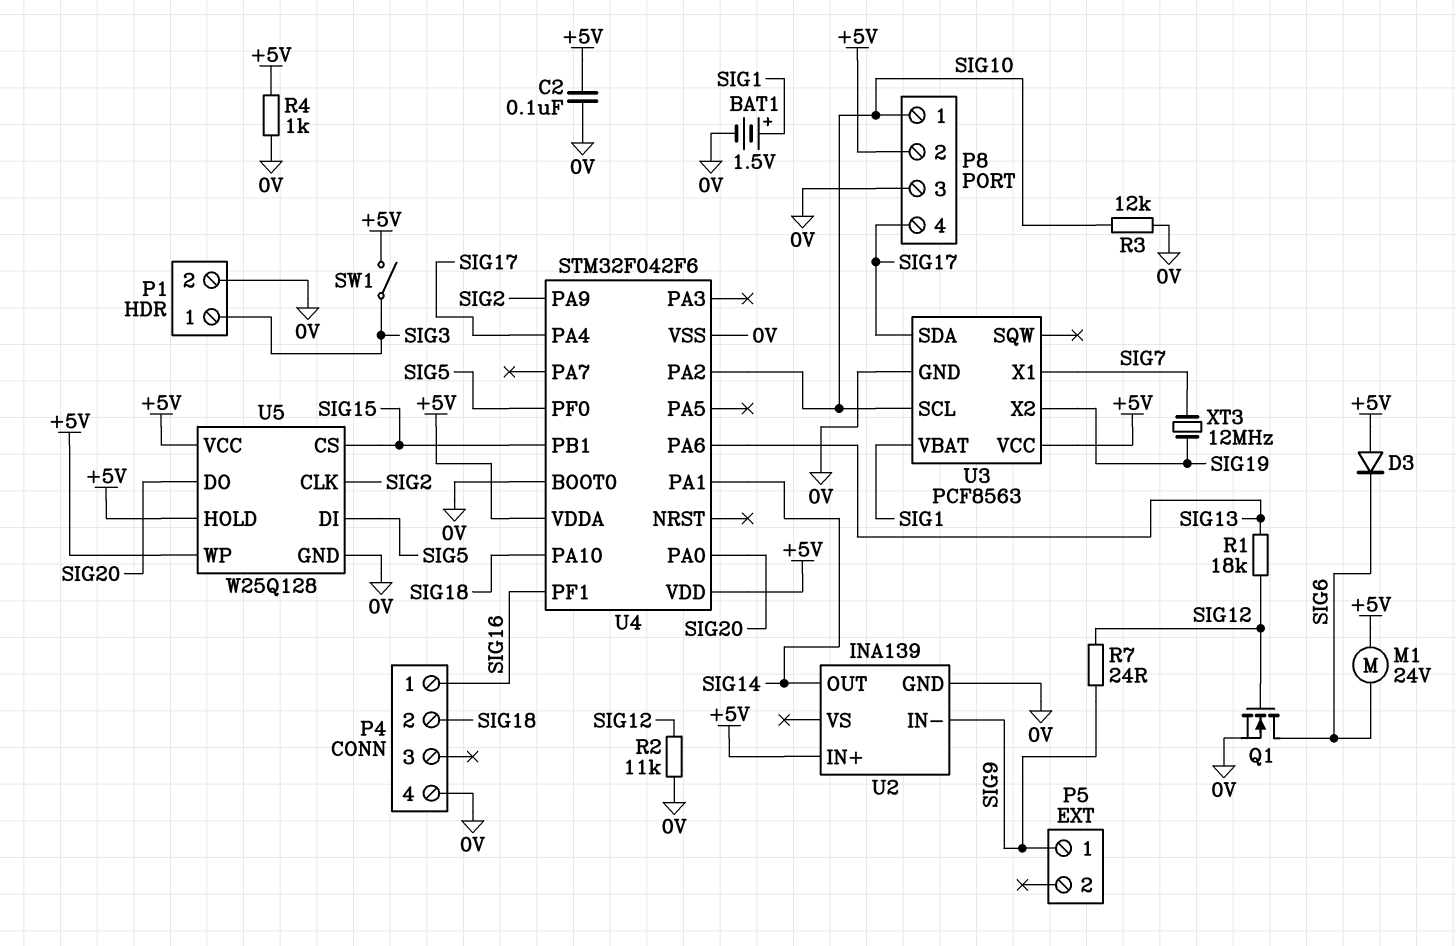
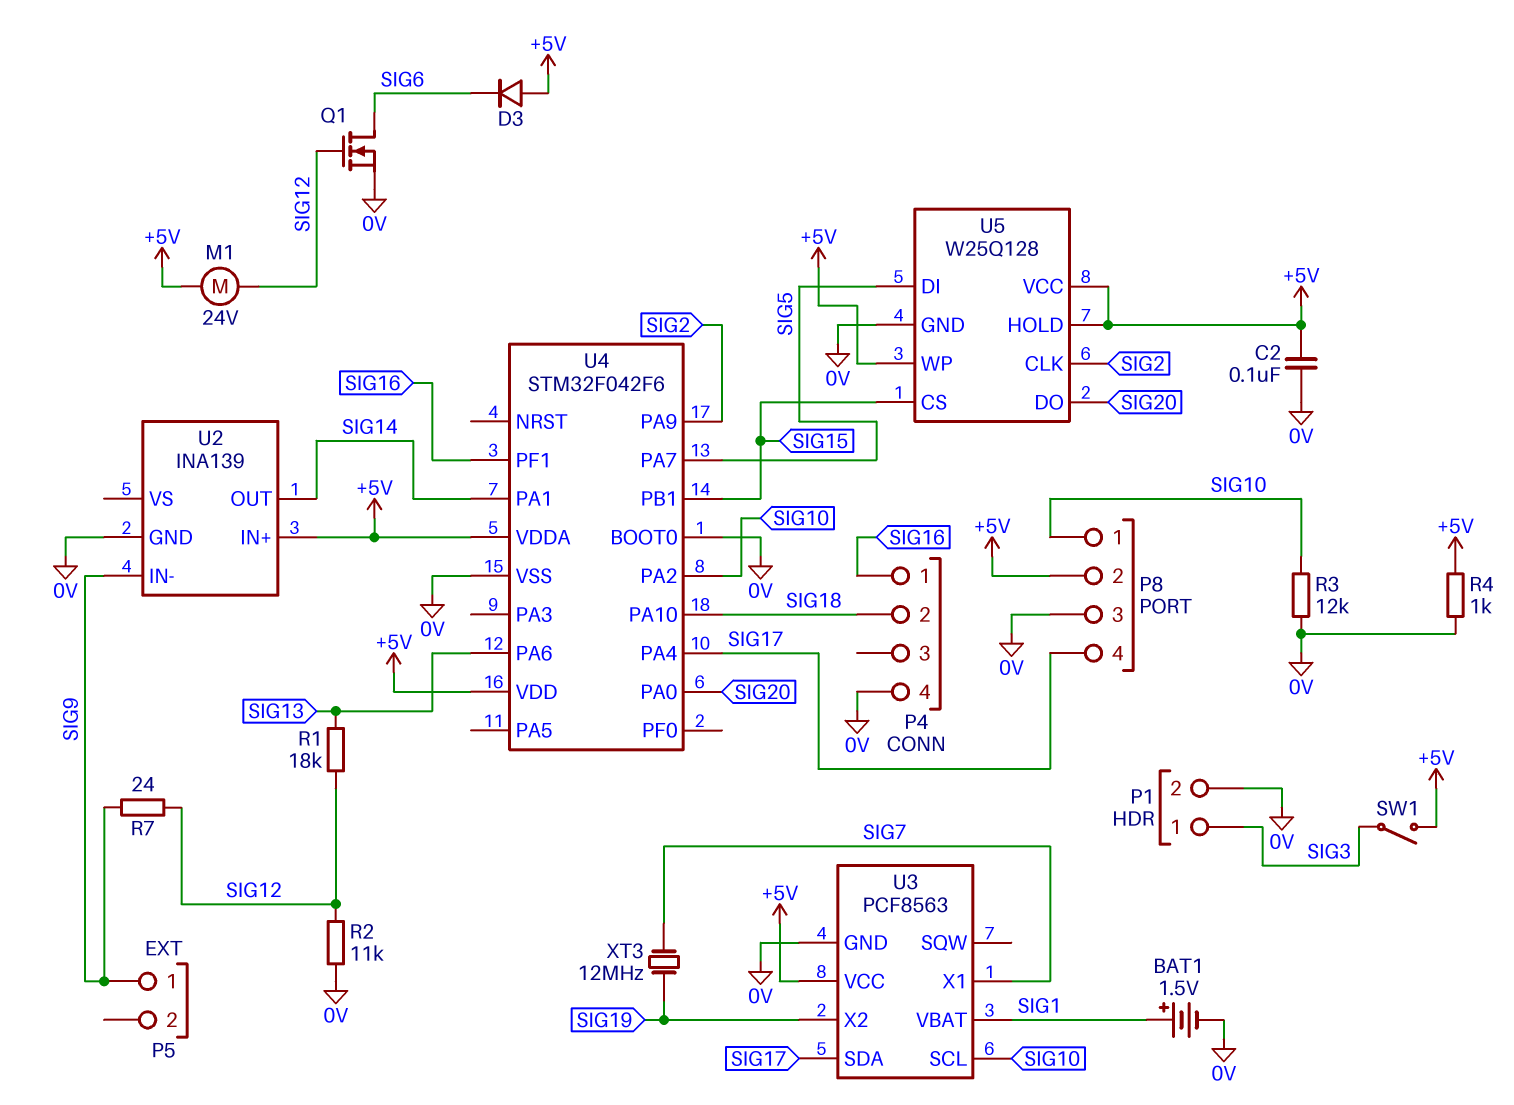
M1: motor 24V (+5V, SIG6) -> motor 24V (+5V, SIG12)
U4 pin PA7: none -> SIG5
U4 pin PF0: SIG5 -> none

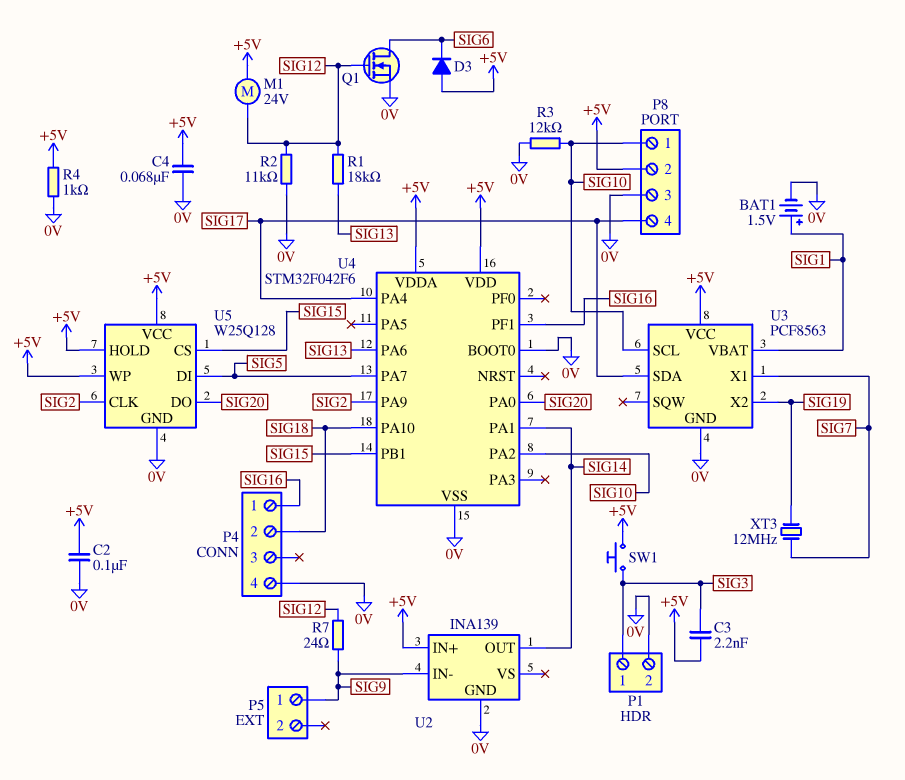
C3: none -> 2.2nF (+5V, SIG3)
C4: none -> 68nF (+5V, 0V)
SW1: switch (+5V, SIG3) -> button (+5V, SIG3)

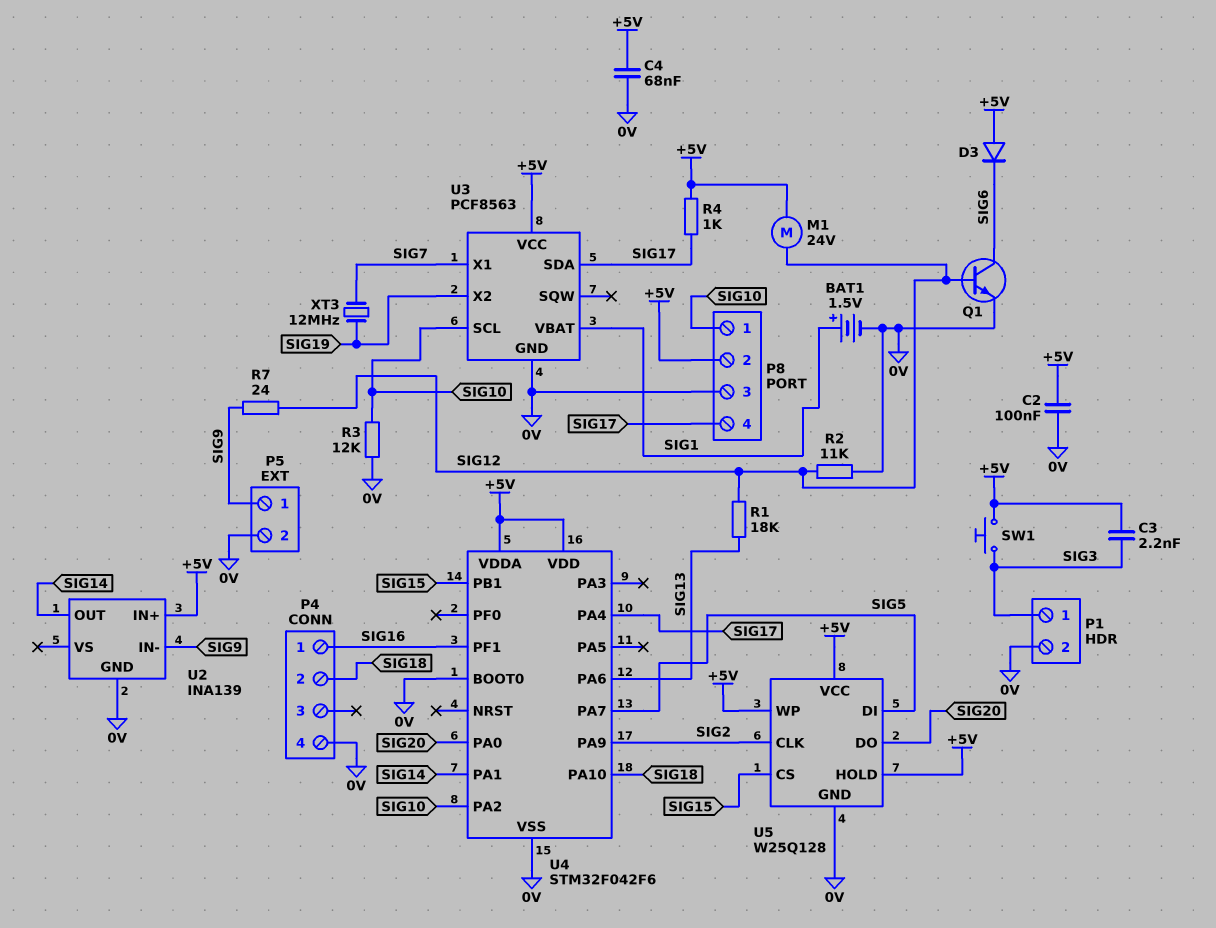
P5 pin 2: none -> 0V
Q1: NMOS (G SIG12, D SIG6, S 0V) -> NPN (B SIG12, C SIG6, E 0V)
R4: 1k (+5V, 0V) -> 1k (+5V, SIG17)

